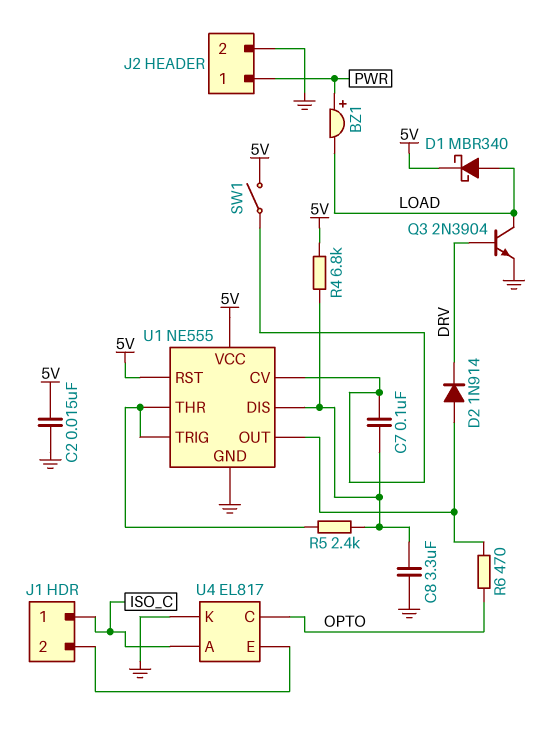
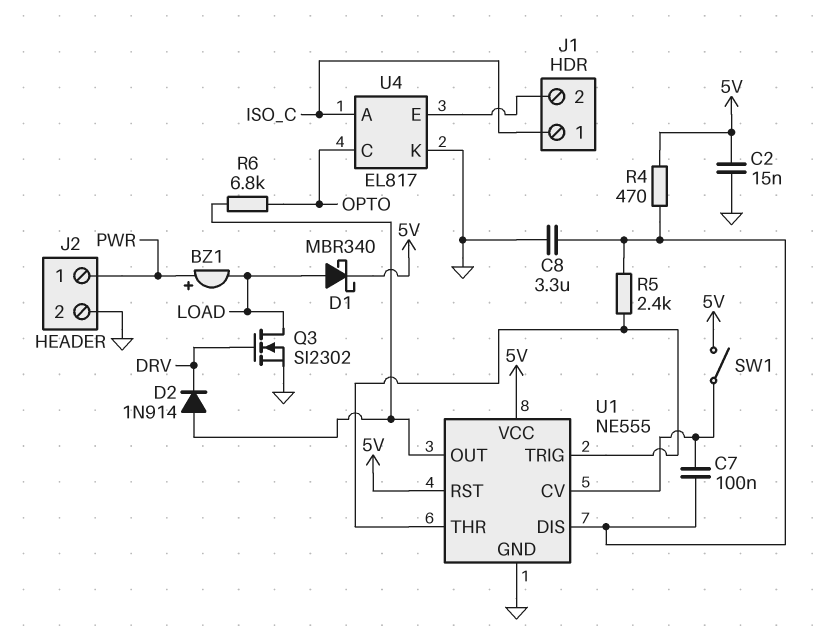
Q3: NPN 2N3904 (B DRV, C LOAD, E GND) -> NMOS SI2302 (G DRV, D LOAD, S GND)
R4: 6.8k (5V, U1/DIS) -> 470 (5V, U1/DIS)
R6: 470 (OPTO, U1/OUT) -> 6.8k (OPTO, U1/OUT)

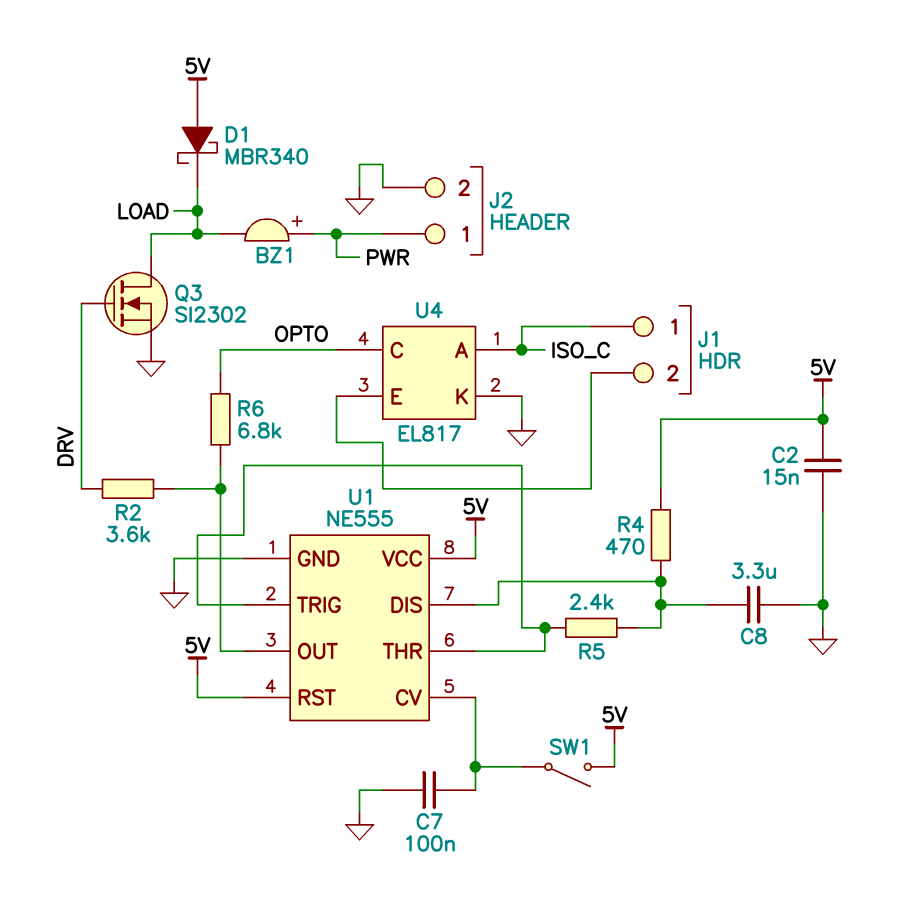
C7: 100nF (U1/CV, U1/DIS) -> 100nF (GND, U1/CV)
D1: schottky MBR340 (A LOAD, K 5V) -> schottky MBR340 (A 5V, K LOAD)
D2: diode 1N914 (A U1/OUT, K DRV) -> none
R2: none -> 3.6k (DRV, U1/OUT)

